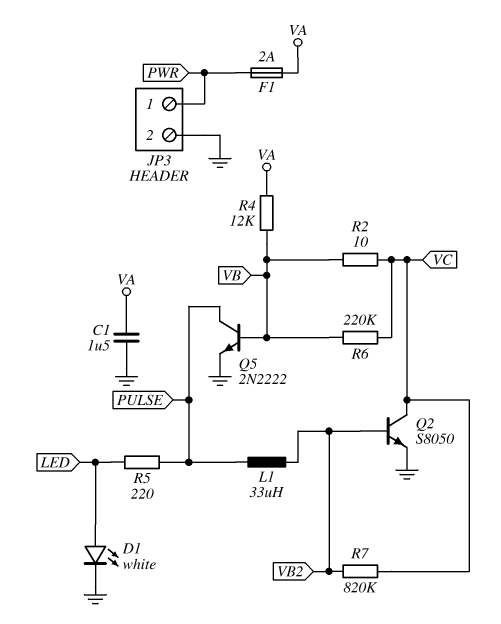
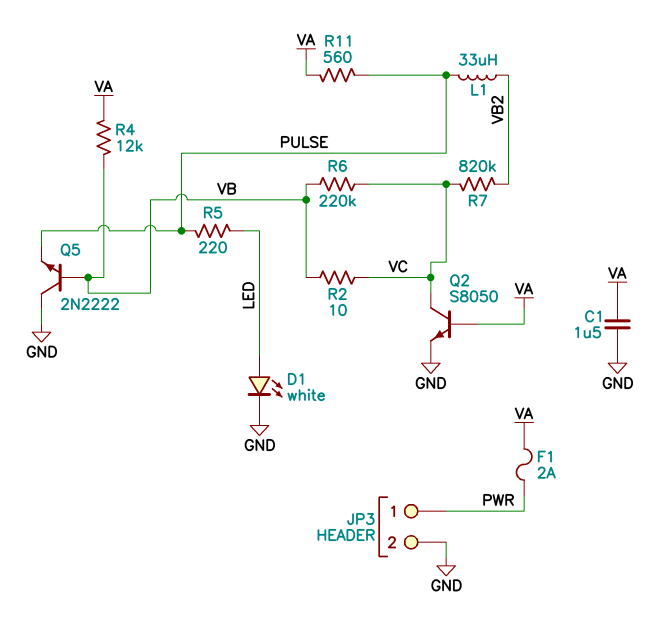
Q2: NPN S8050 (B VB2, C VC, E GND) -> NPN S8050 (B VA, C VC, E GND)
Q5: NPN 2N2222 (B VB, C PULSE, E GND) -> NPN 2N2222 (B VB, C GND, E PULSE)
R11: none -> 560 (PULSE, VA)

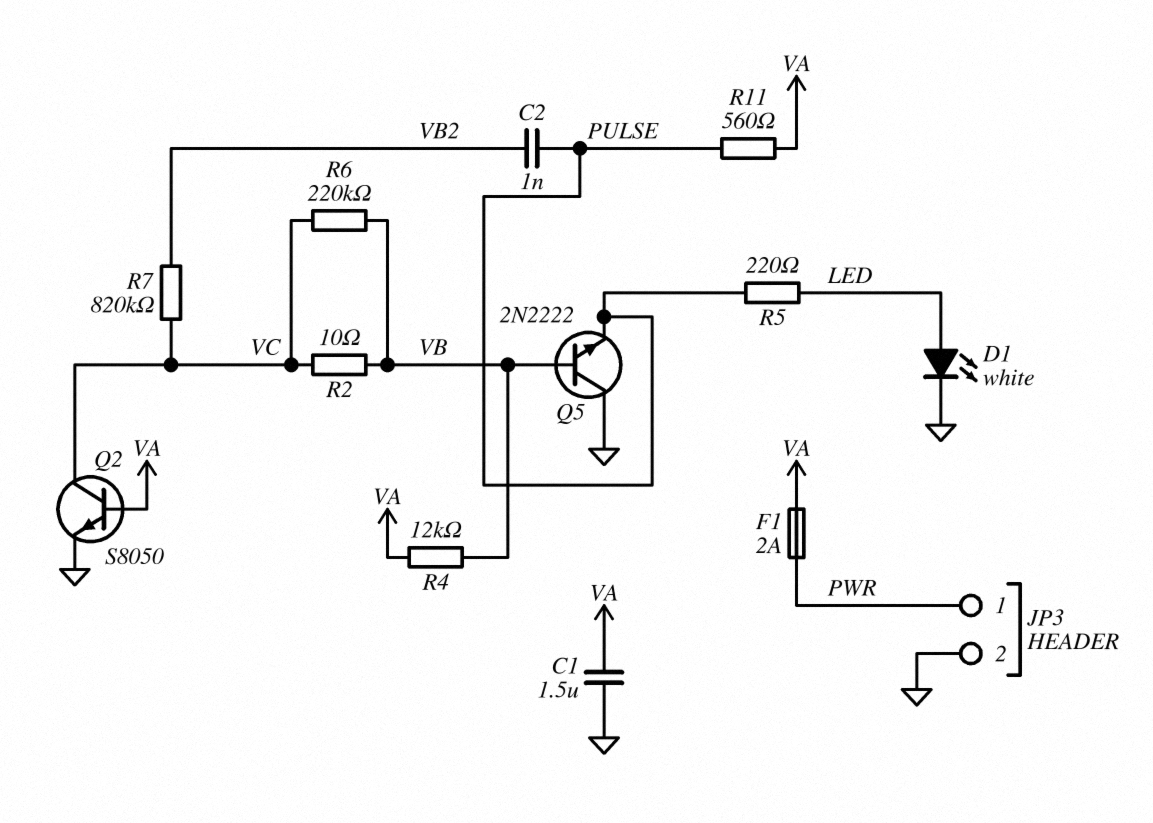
C2: none -> 1nF (PULSE, VB2)
L1: 33uH (PULSE, VB2) -> none

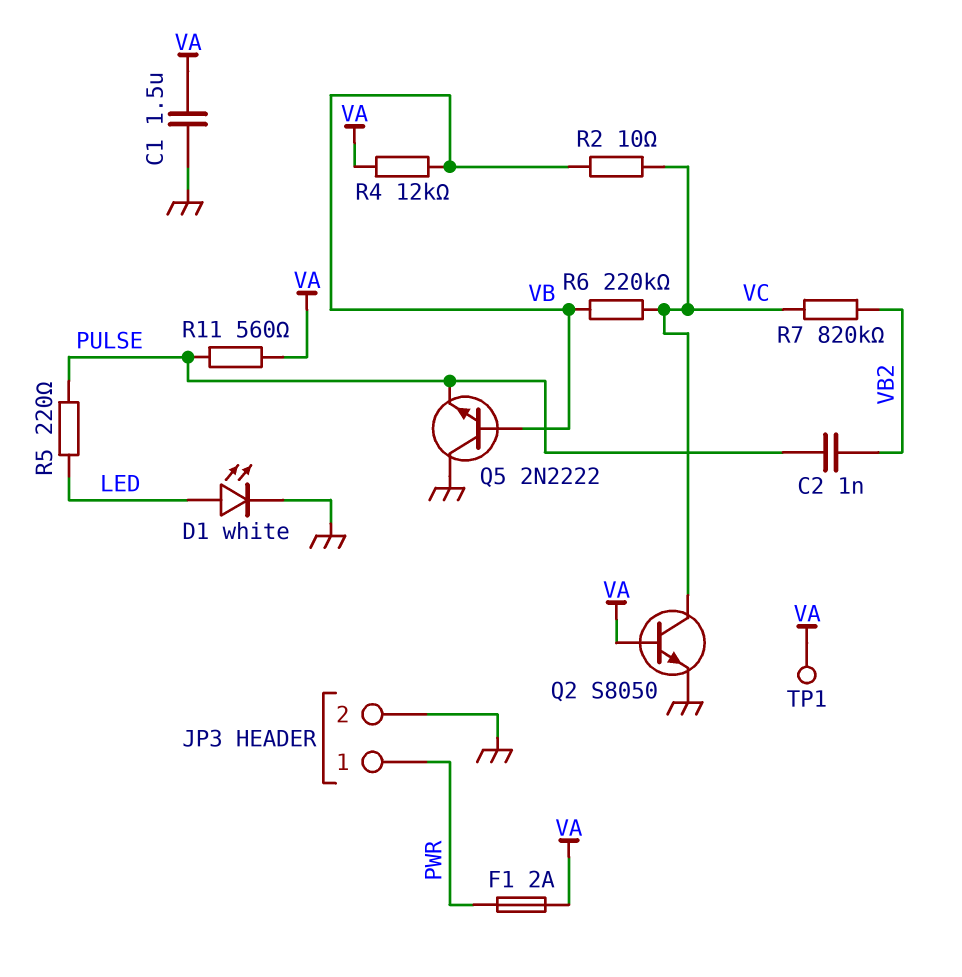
TP1: none -> test point (VA)

